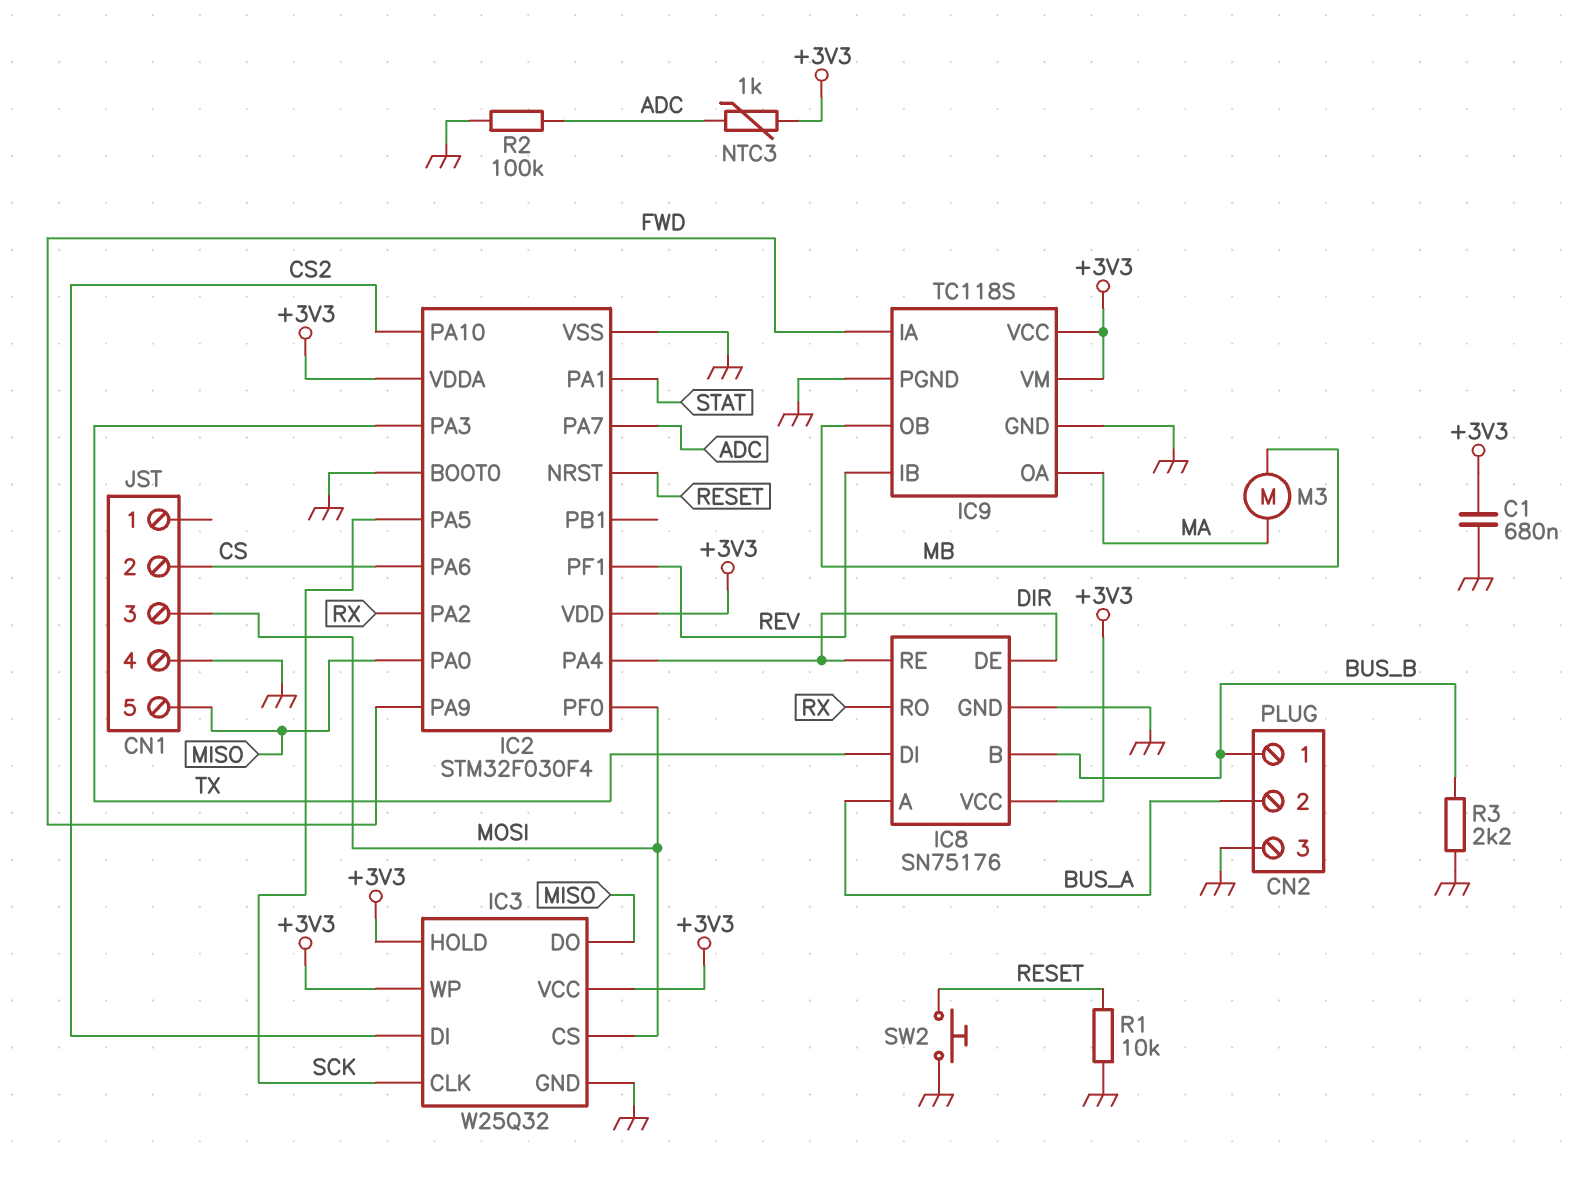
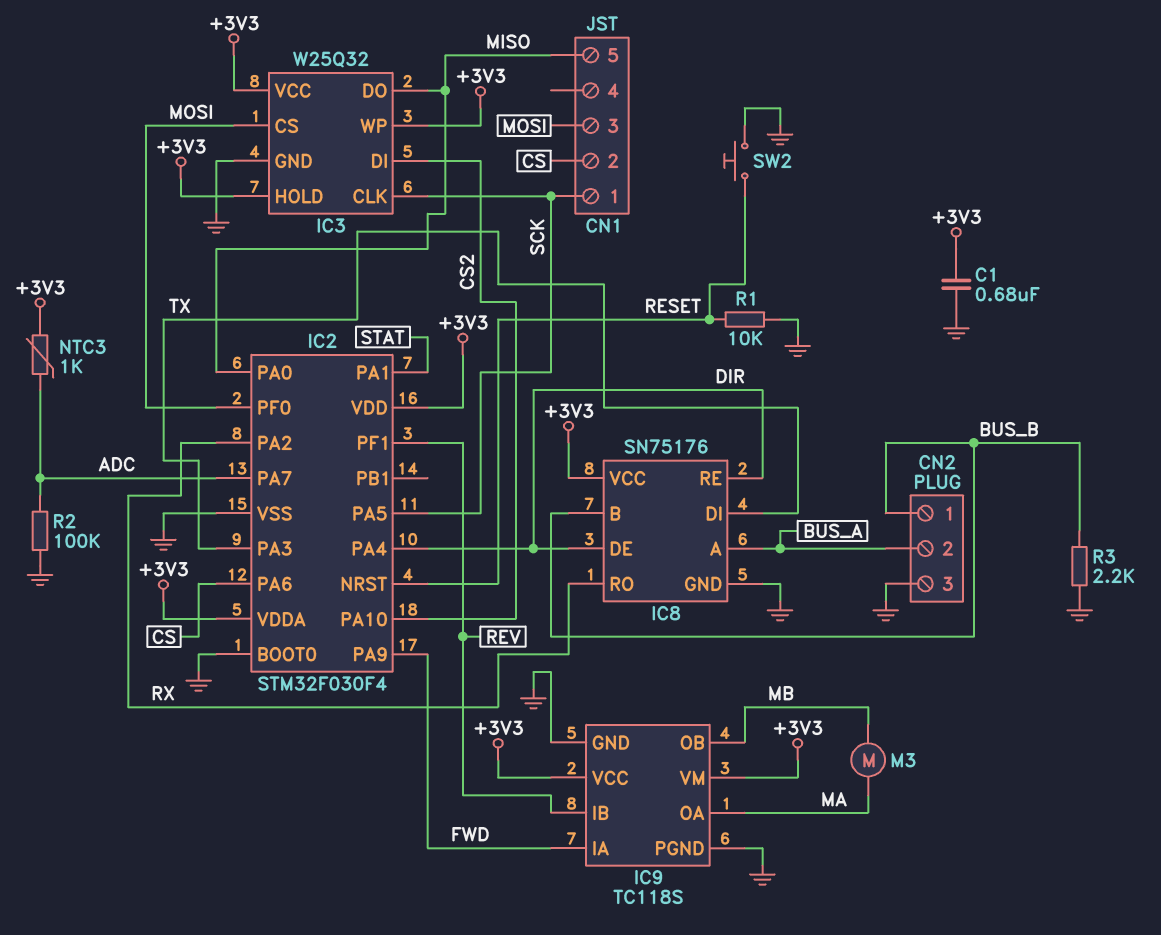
CN1 pin 1: none -> SCK
CN1 pin 4: GND -> none

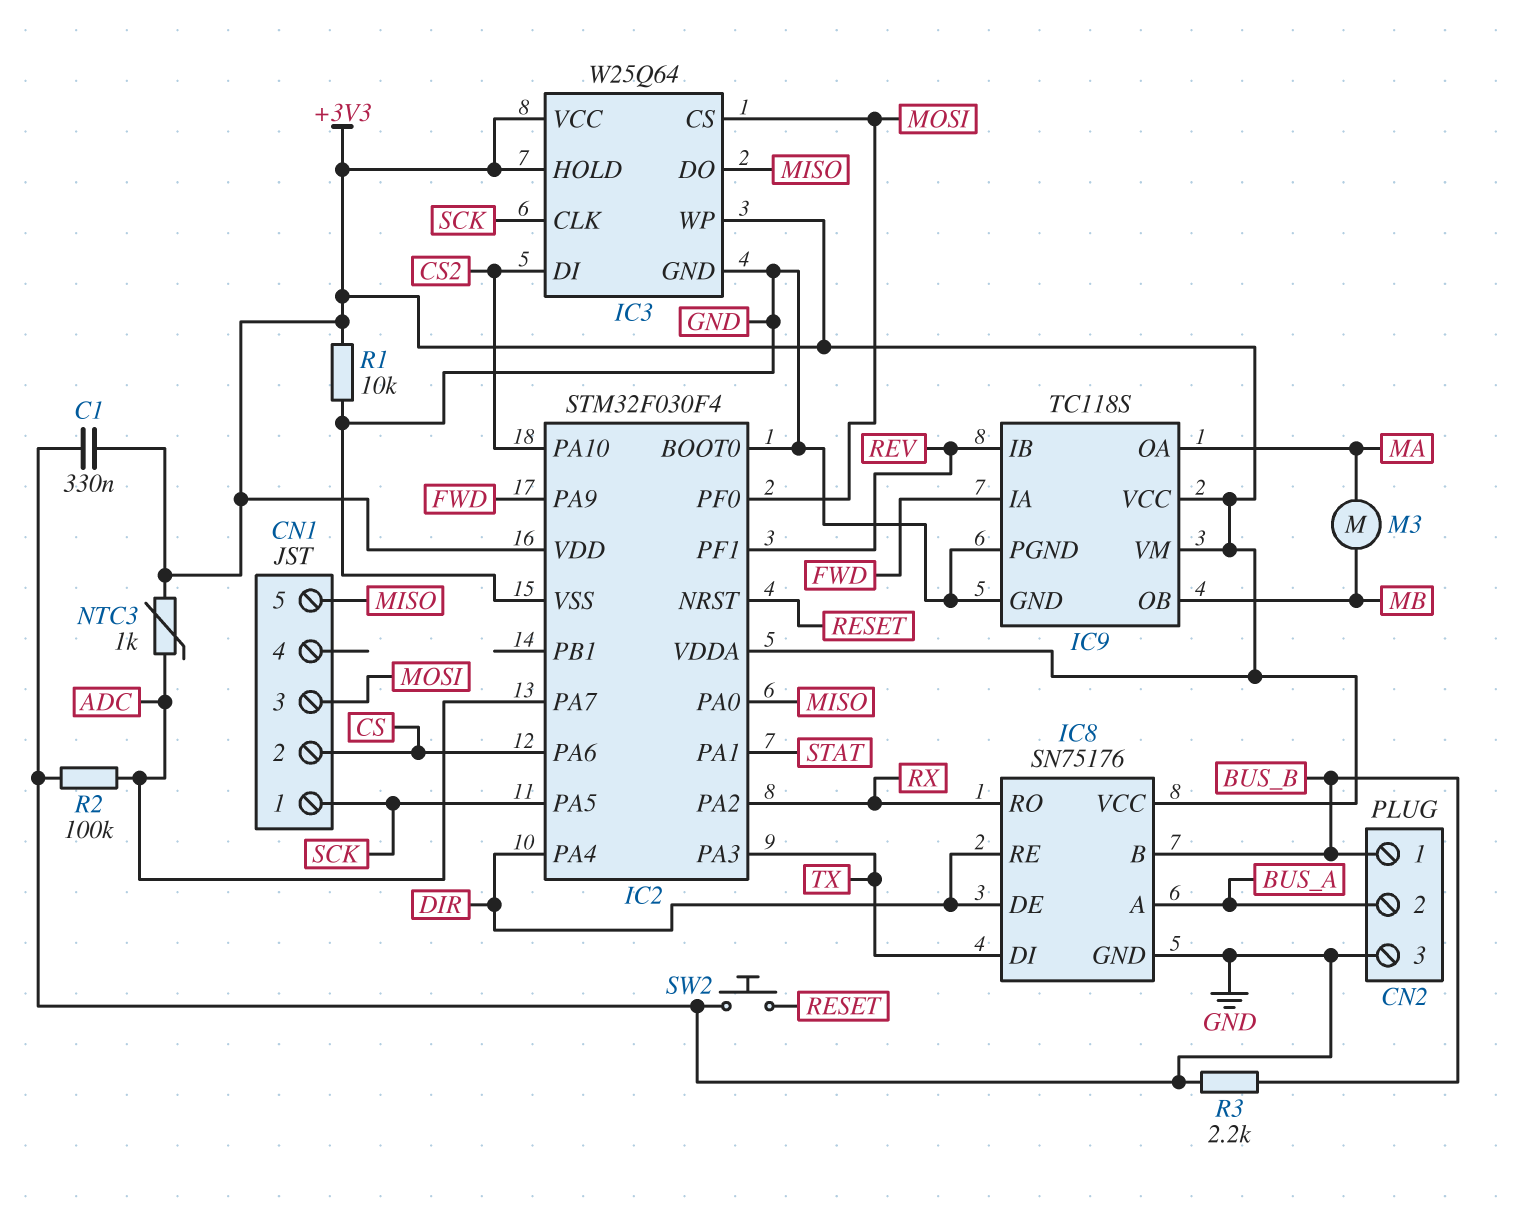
C1: 680nF (+3V3, GND) -> 330nF (+3V3, GND)
IC3: W25Q32 -> W25Q64
R1: 10k (GND, RESET) -> 10k (+3V3, GND)

